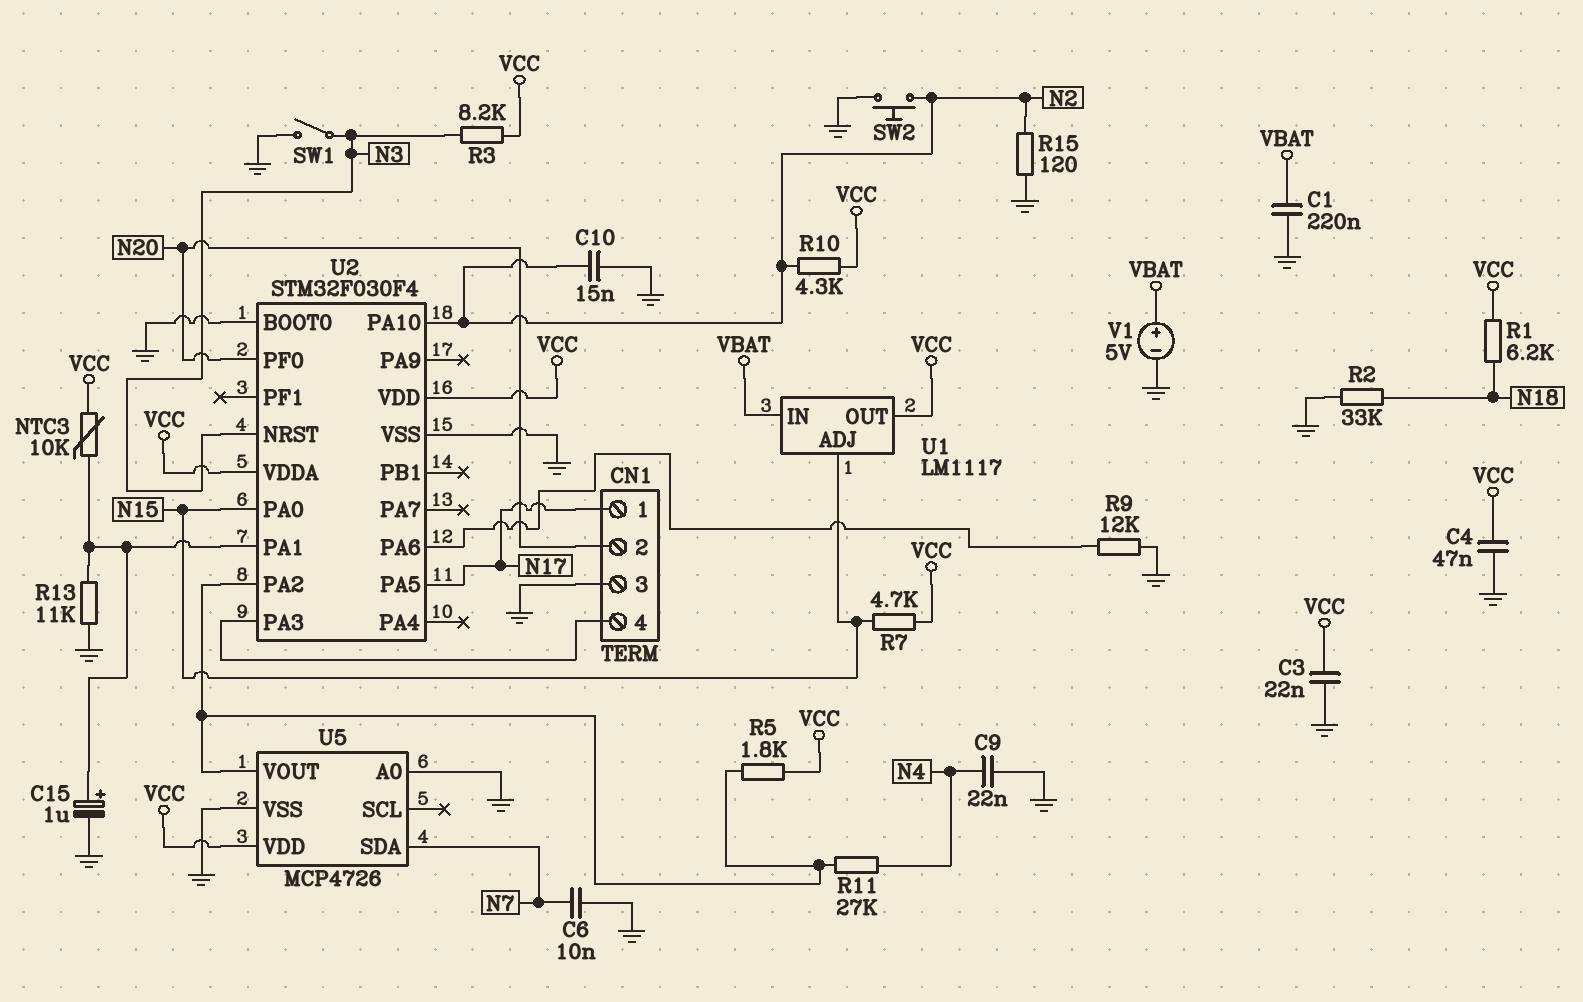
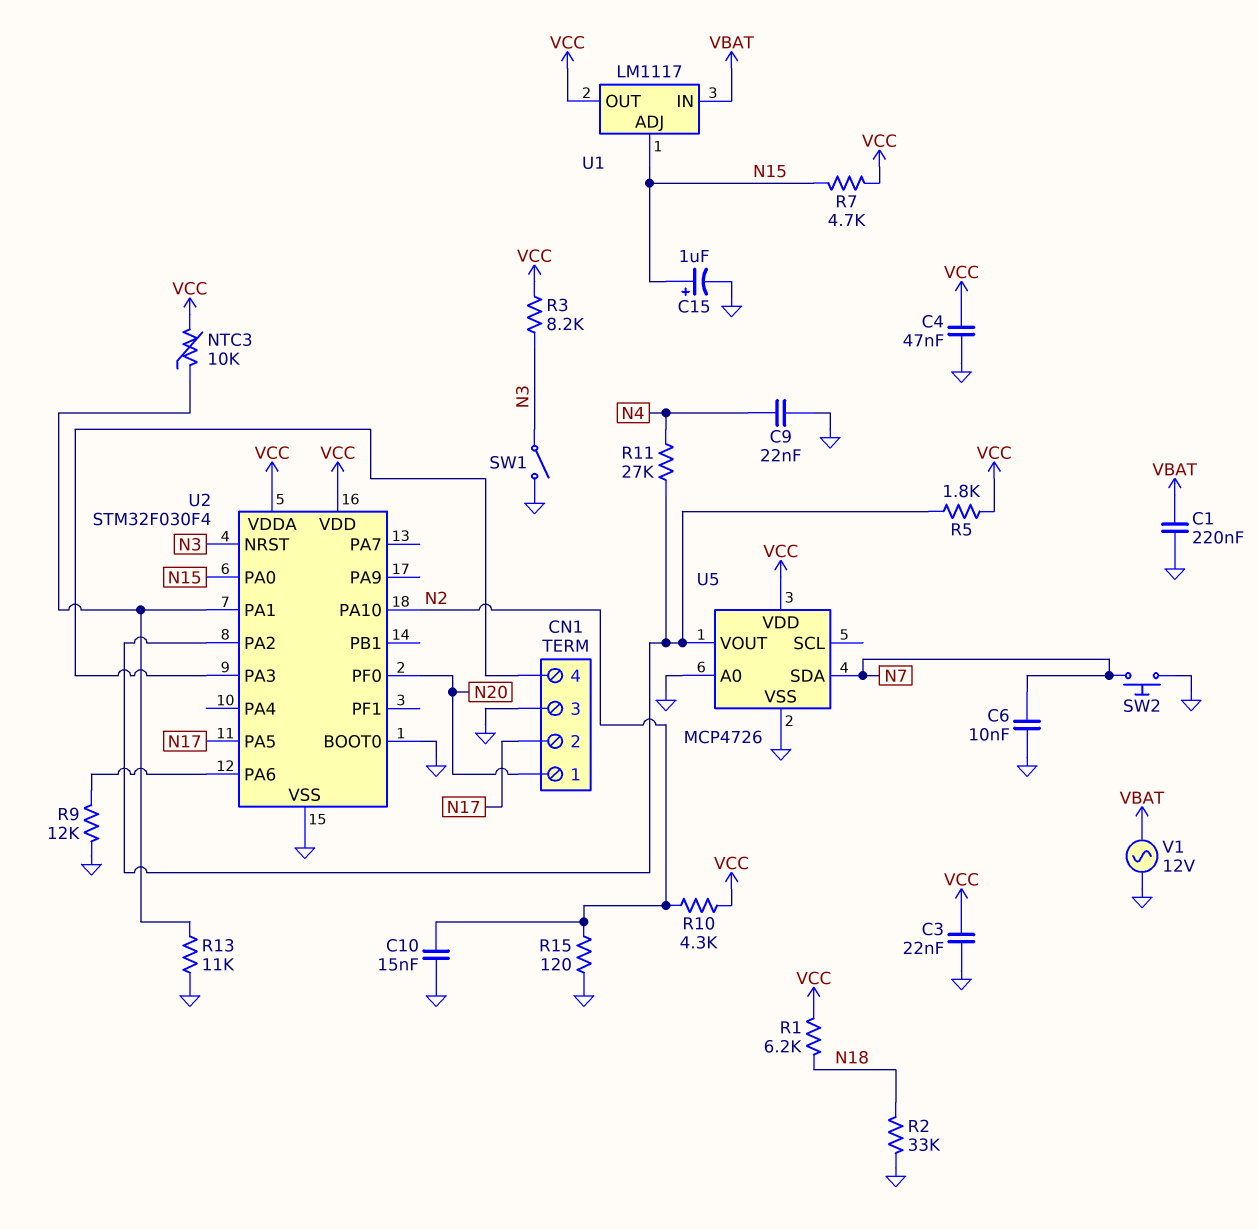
C15: 1uF (plus U2/PA1, minus GND) -> 1uF (plus N15, minus GND)
CN1 pin 1: N17 -> N20
CN1 pin 2: N20 -> N17
SW2: button (GND, N2) -> button (GND, N7)
V1: 5V (plus VBAT, minus GND) -> AC 12V (GND, VBAT)

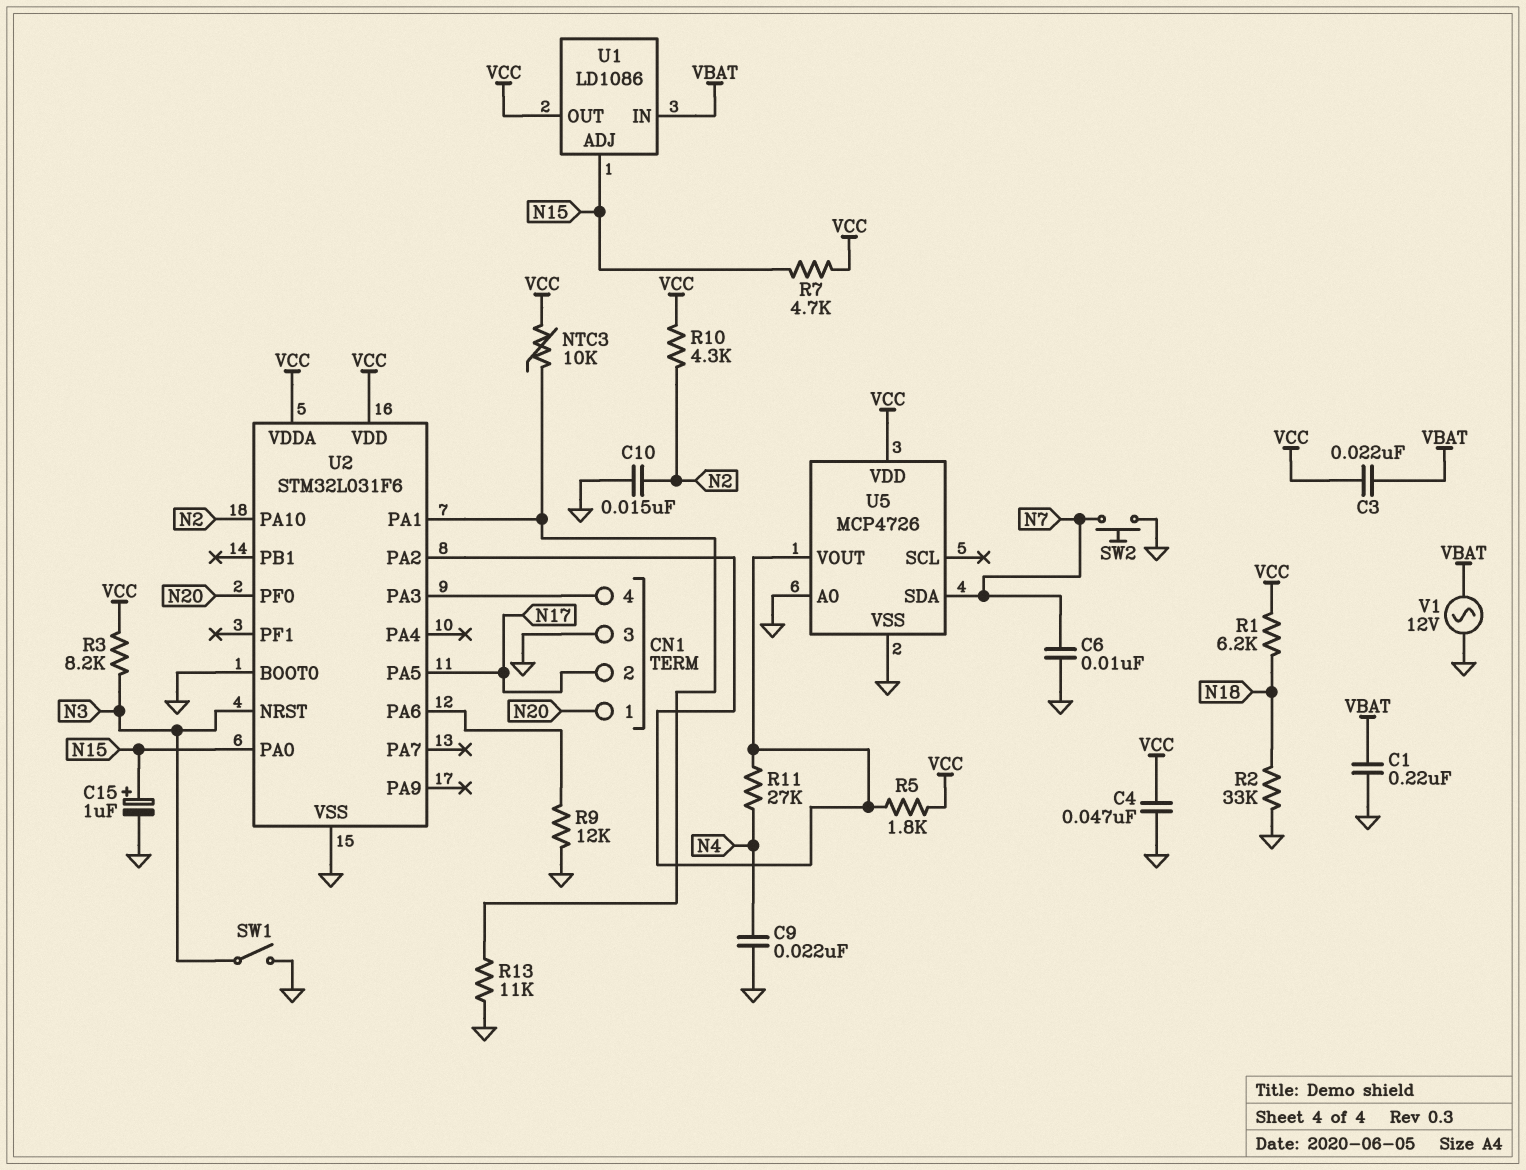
C3: 22nF (GND, VCC) -> 22nF (VBAT, VCC)
R15: 120 (GND, N2) -> none
U1: LM1117 -> LD1086
U2: STM32F030F4 -> STM32L031F6

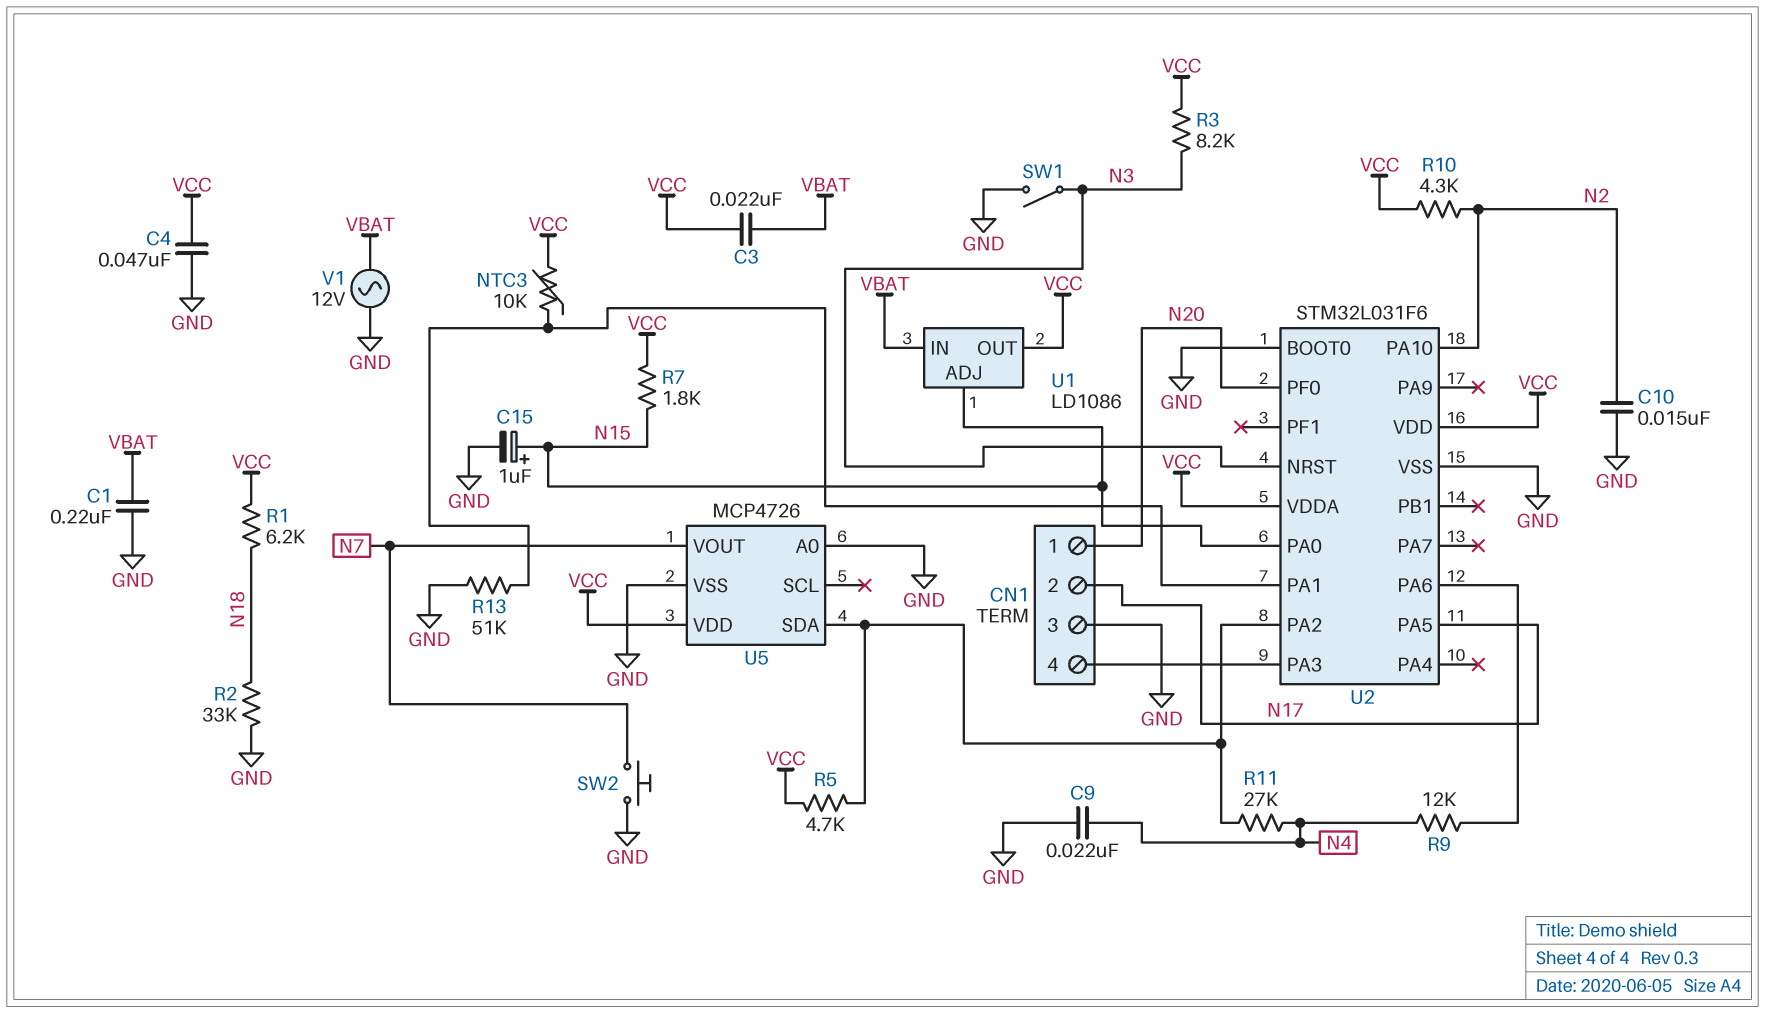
C6: 10nF (GND, N7) -> none
R5: 1.8k (U2/PA2, VCC) -> 4.7k (U2/PA2, VCC)
R7: 4.7k (N15, VCC) -> 1.8k (N15, VCC)
R9: 12k (GND, U2/PA6) -> 12k (N4, U2/PA6)
R13: 11k (GND, U2/PA1) -> 51k (GND, U2/PA1)
U5 pin SDA: N7 -> U2/PA2
U5 pin VOUT: U2/PA2 -> N7

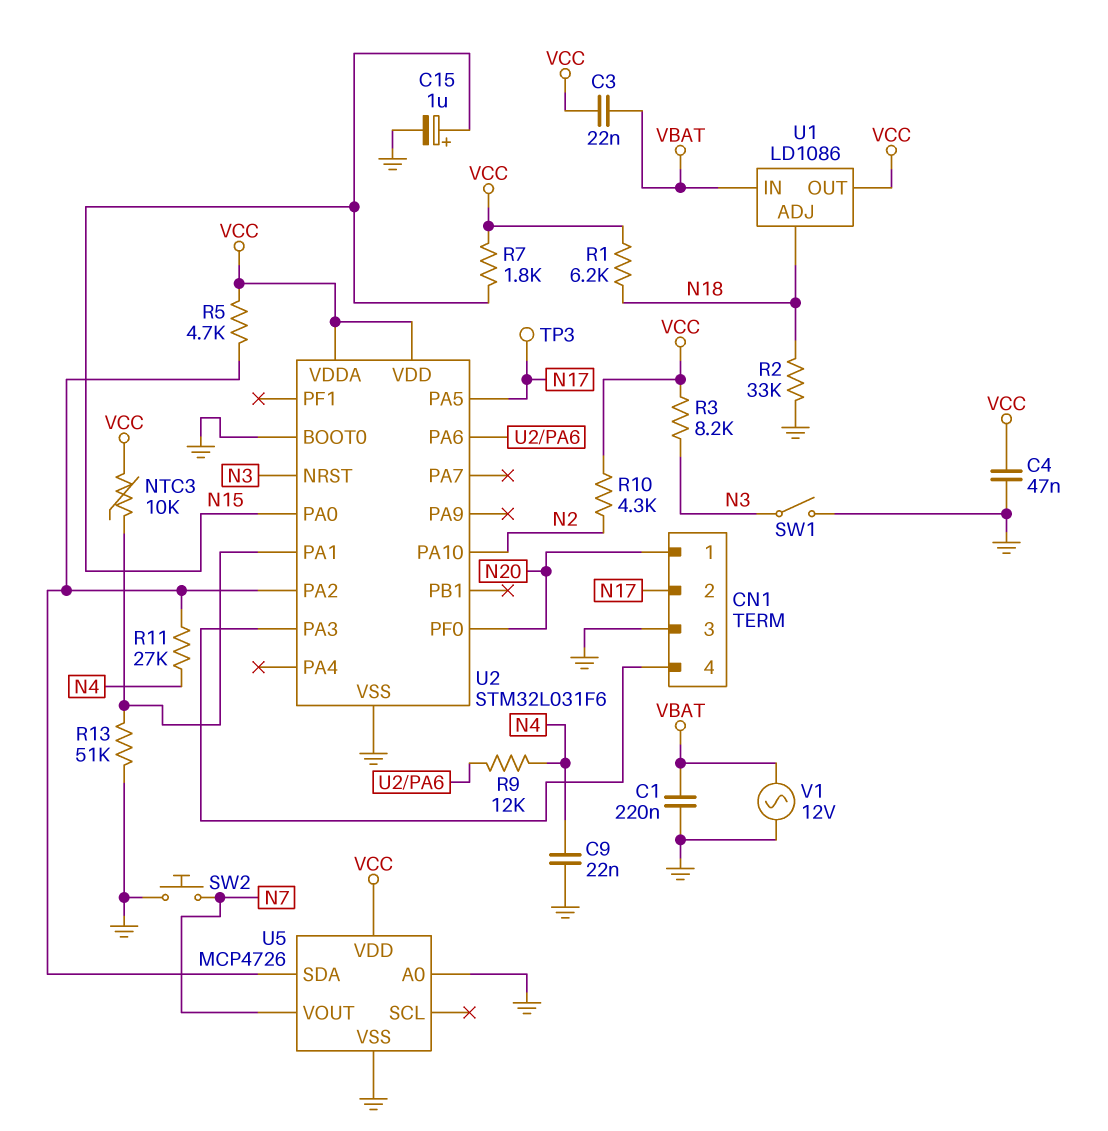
C10: 15nF (GND, N2) -> none
TP3: none -> test point (N17)
U1 pin ADJ: N15 -> N18

